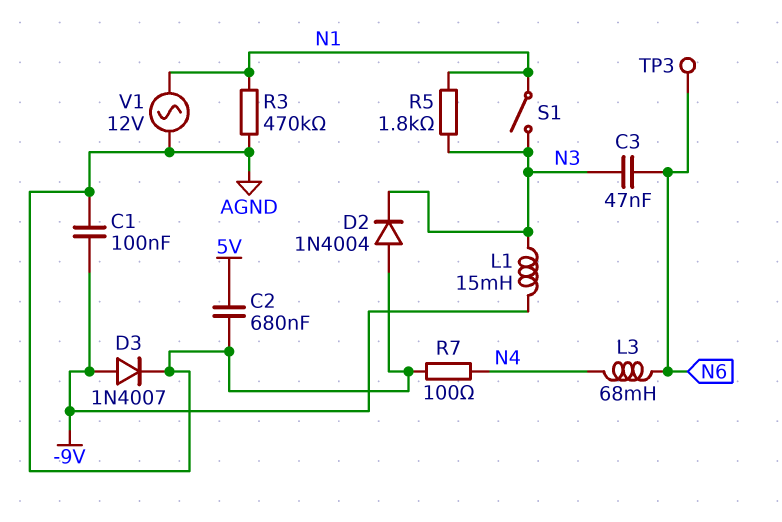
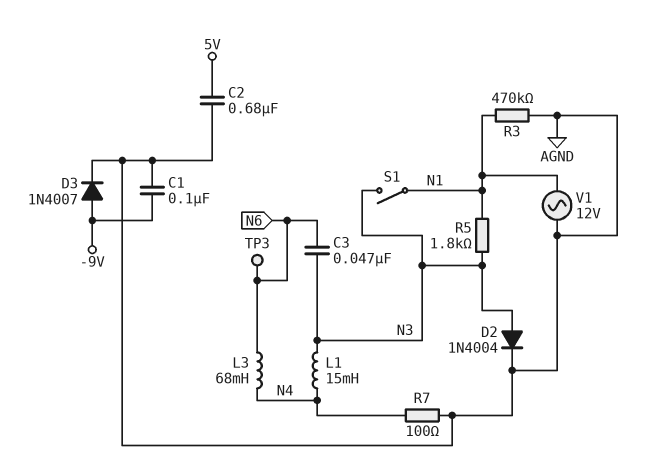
D2: diode 1N4004 (A AGND, K N3) -> diode 1N4004 (A N3, K AGND)
L1: 15mH (-9V, N3) -> 15mH (N3, N4)

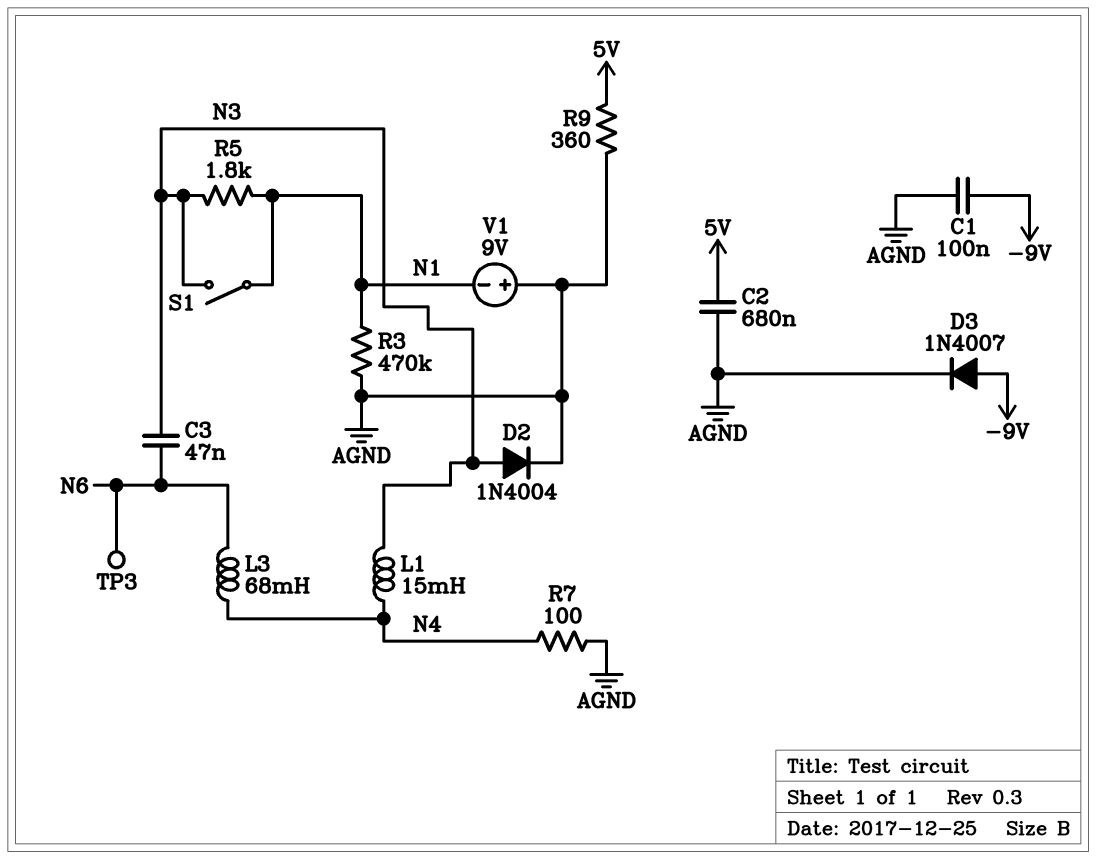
R9: none -> 360 (5V, AGND)
V1: AC 12V (AGND, N1) -> 9V (plus AGND, minus N1)

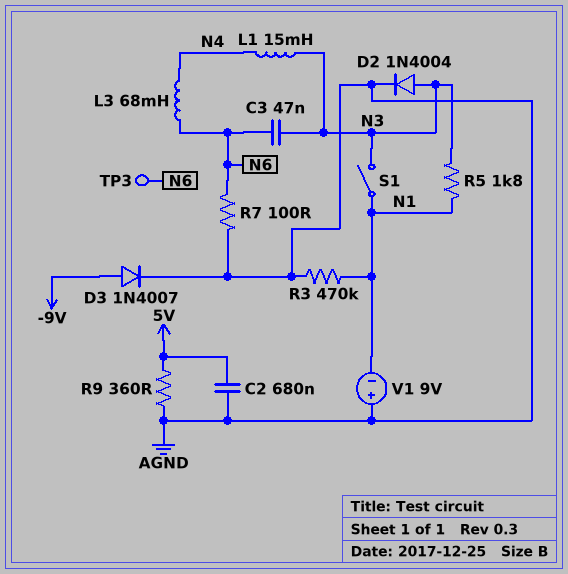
C1: 100nF (-9V, AGND) -> none
R7: 100 (AGND, N4) -> 100 (AGND, N6)

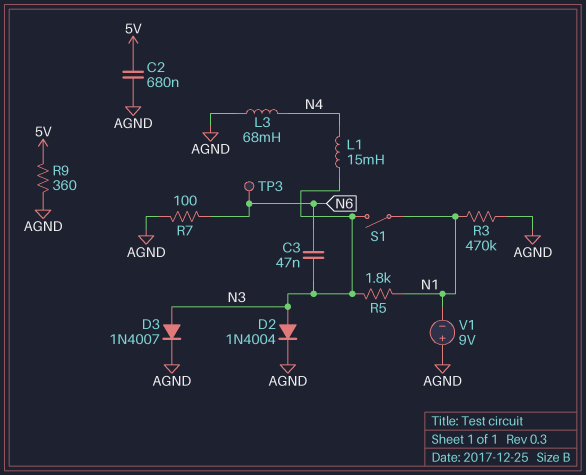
D3: diode 1N4007 (A -9V, K AGND) -> diode 1N4007 (A N3, K AGND)
L3: 68mH (N4, N6) -> 68mH (AGND, N4)

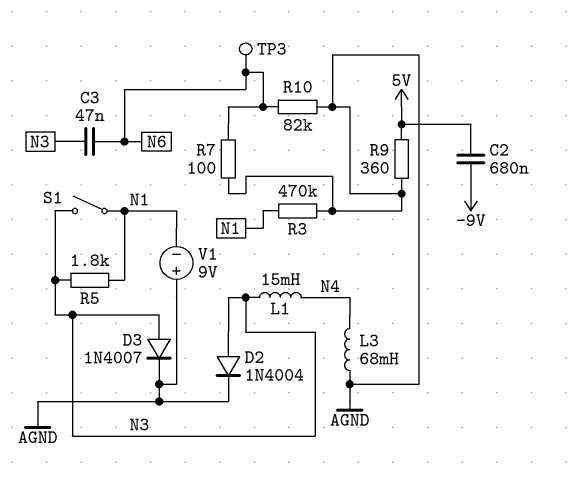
C2: 680nF (5V, AGND) -> 680nF (-9V, 5V)
R10: none -> 82k (AGND, N6)

